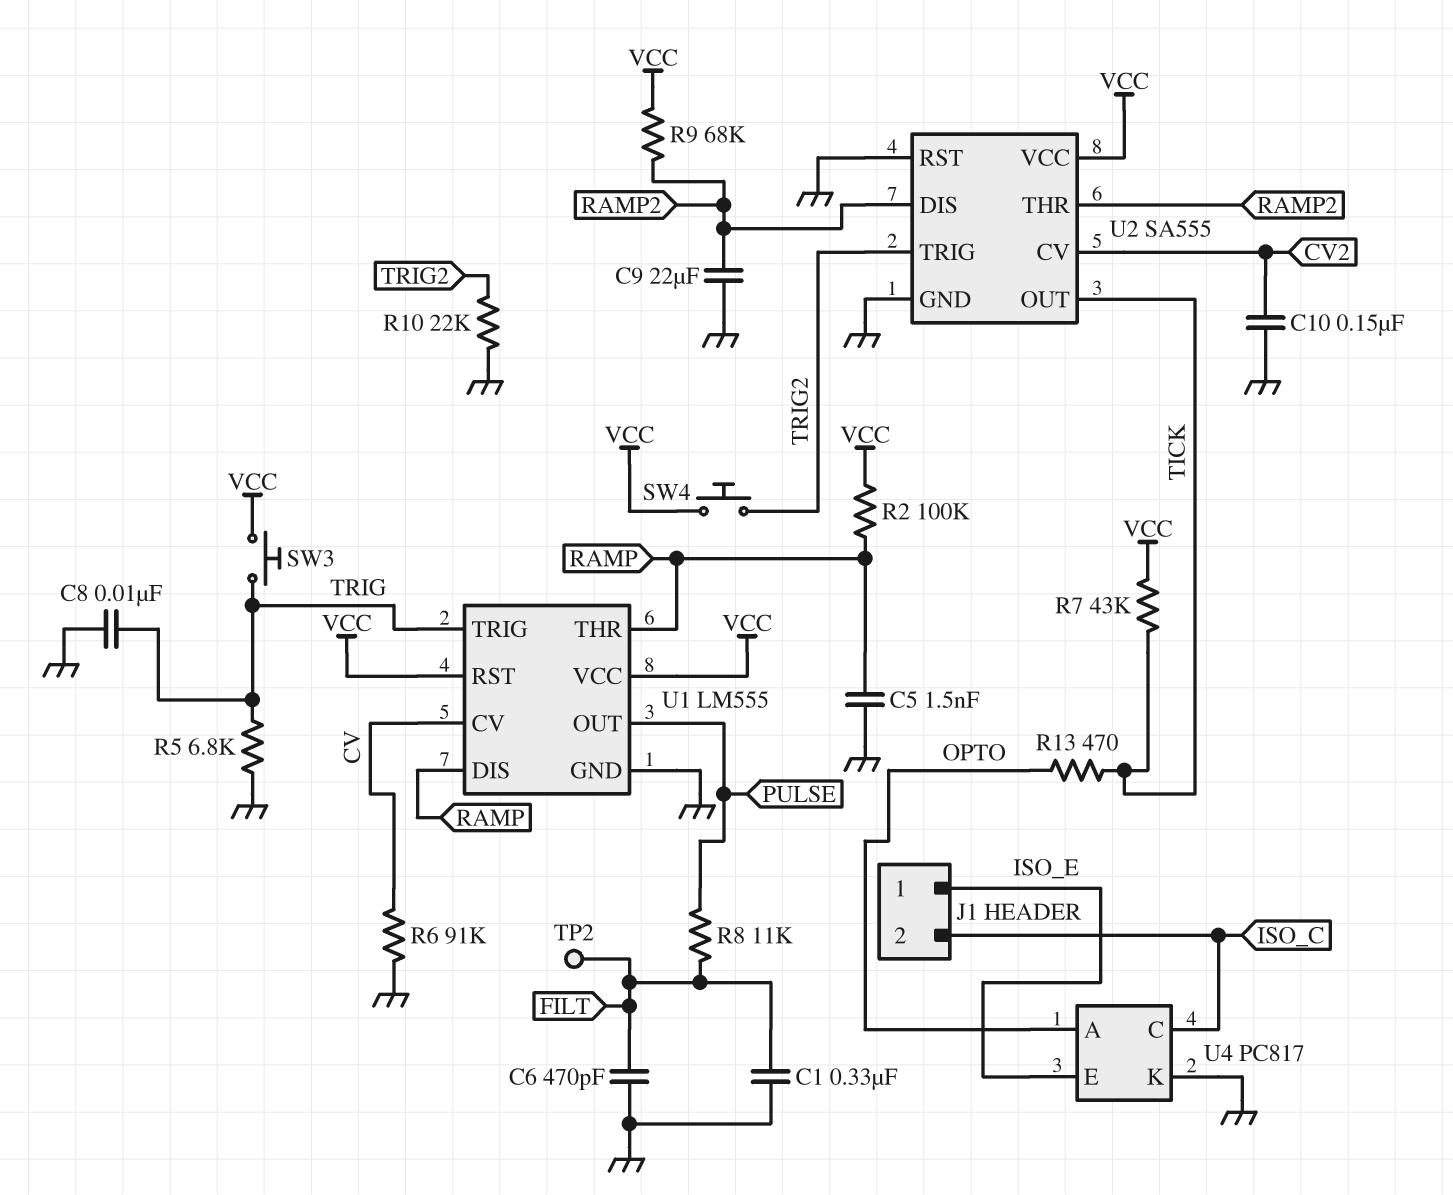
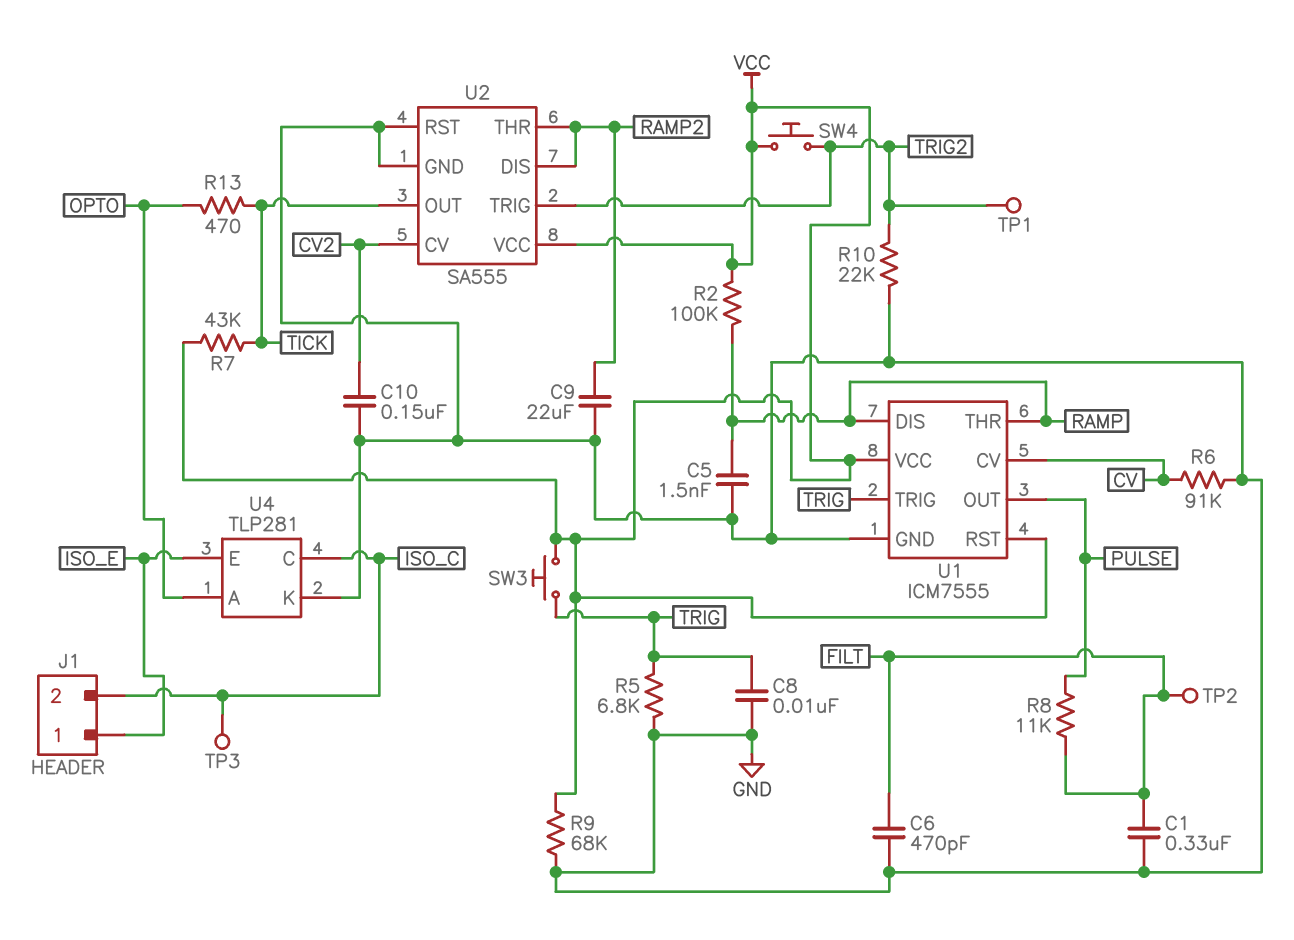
R9: 68k (RAMP2, VCC) -> 68k (GND, VCC)
TP1: none -> test point (TRIG2)
TP3: none -> test point (ISO_C)
U1: LM555 -> ICM7555
U4: PC817 -> TLP281

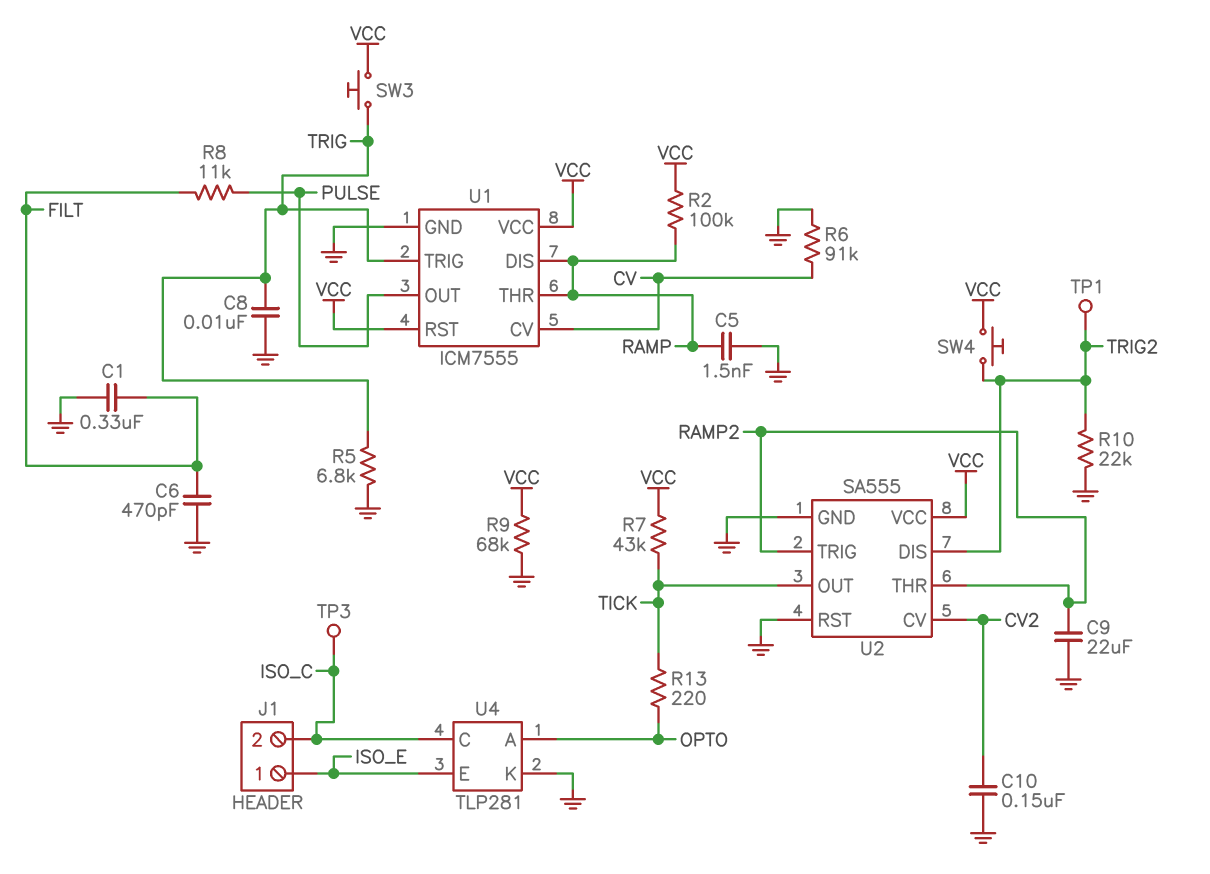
R13: 470 (OPTO, TICK) -> 220 (OPTO, TICK)
TP2: test point (FILT) -> none
U2 pin DIS: RAMP2 -> TRIG2
U2 pin TRIG: TRIG2 -> RAMP2

